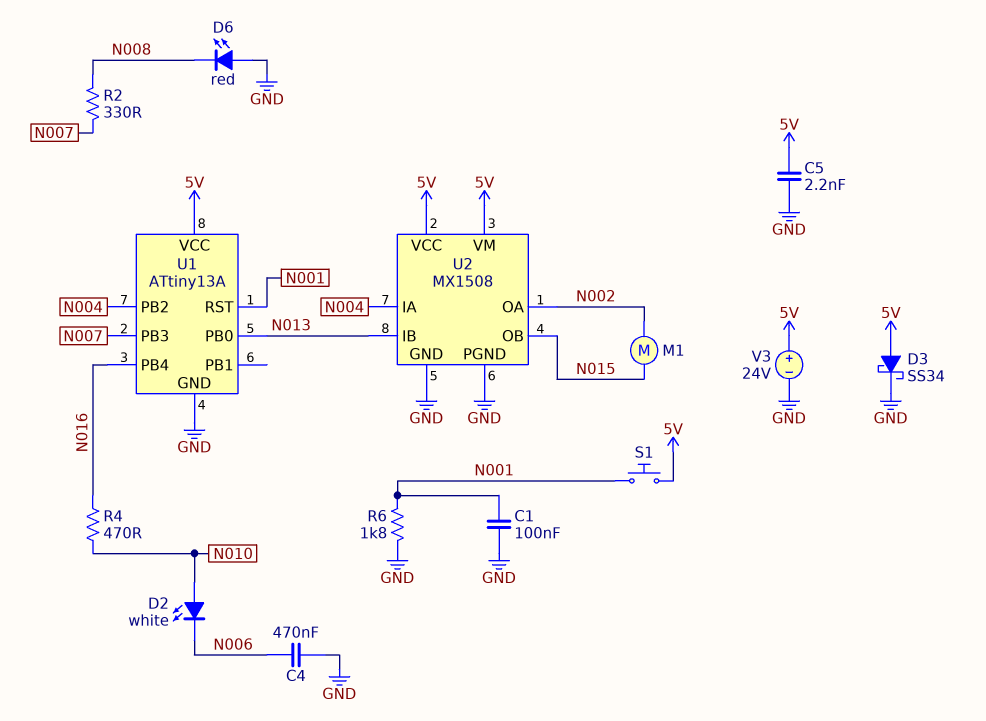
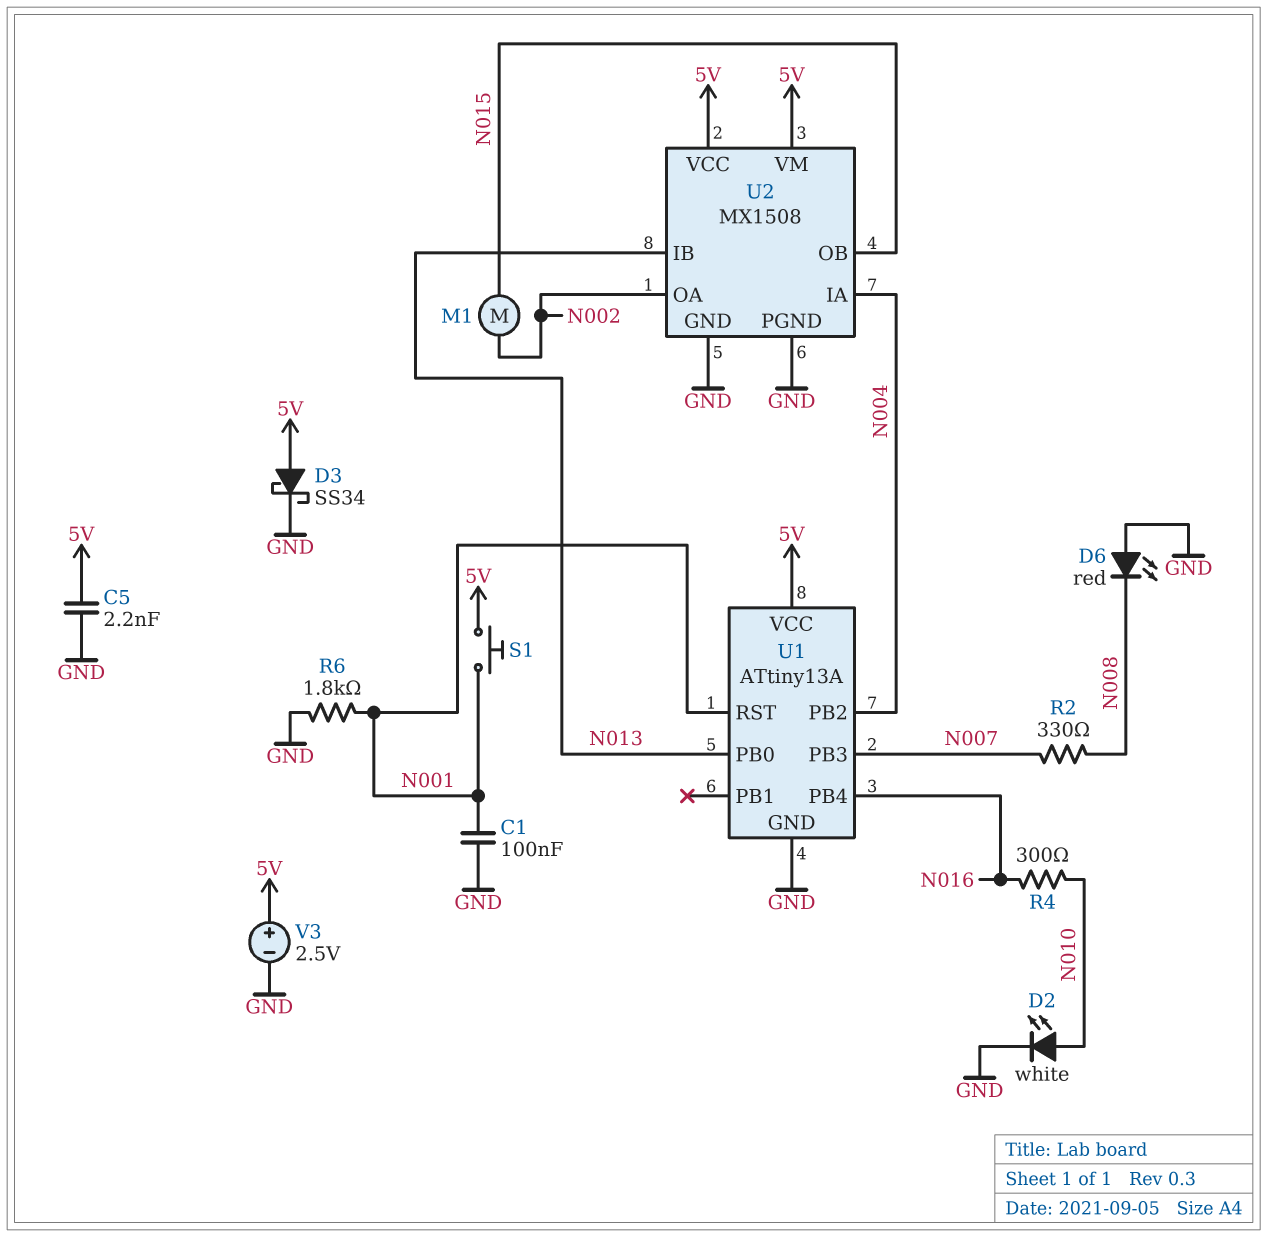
C4: 470nF (GND, N006) -> none
D2: LED white (A N010, K N006) -> LED white (A N010, K GND)
R4: 470 (N010, N016) -> 300 (N010, N016)
V3: 24V (plus 5V, minus GND) -> 2.5V (plus 5V, minus GND)

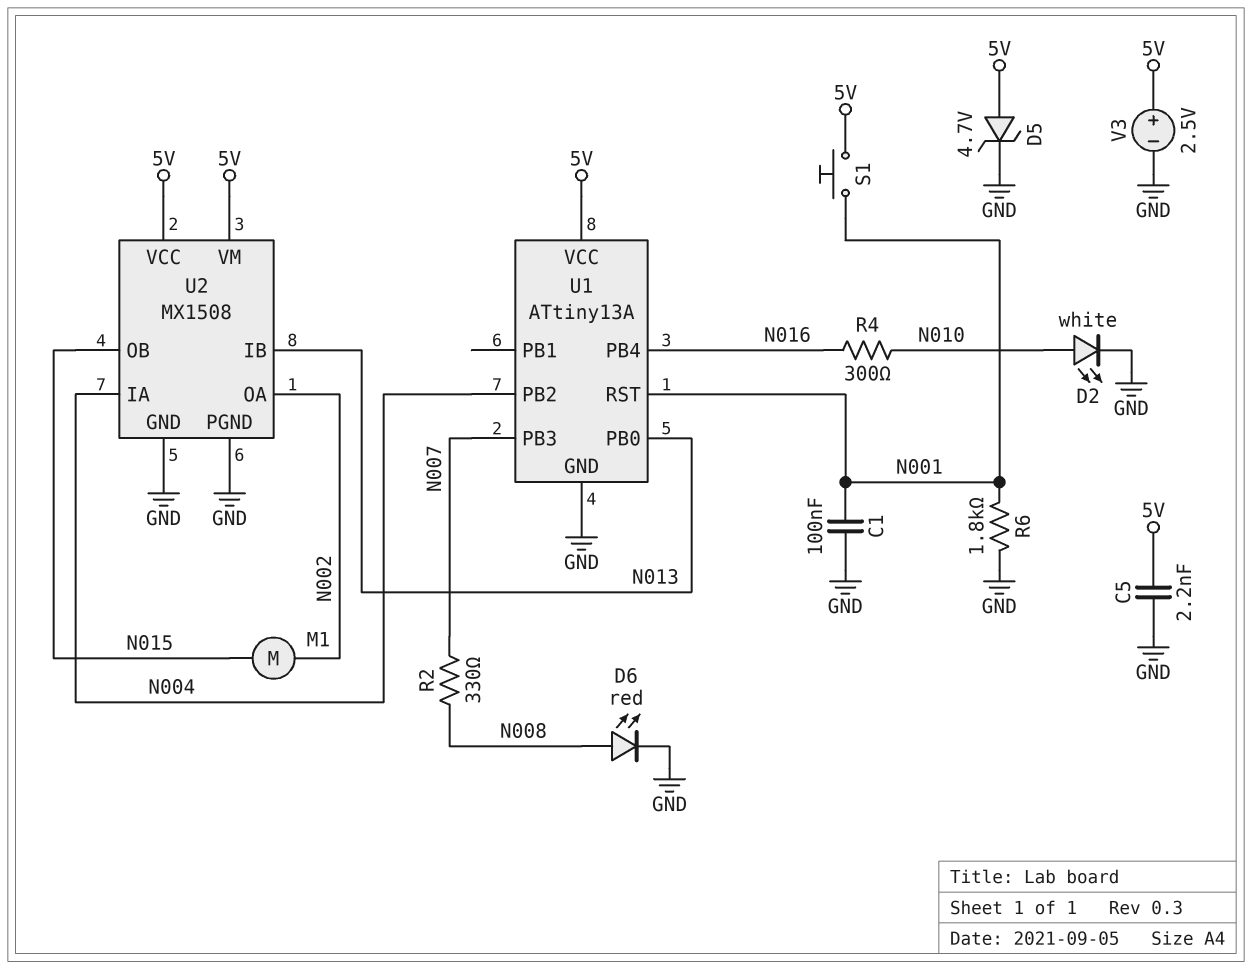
D3: schottky SS34 (A 5V, K GND) -> none
D5: none -> zener 4.7V (A 5V, K GND)
D6: LED red (A GND, K N008) -> LED red (A N008, K GND)

